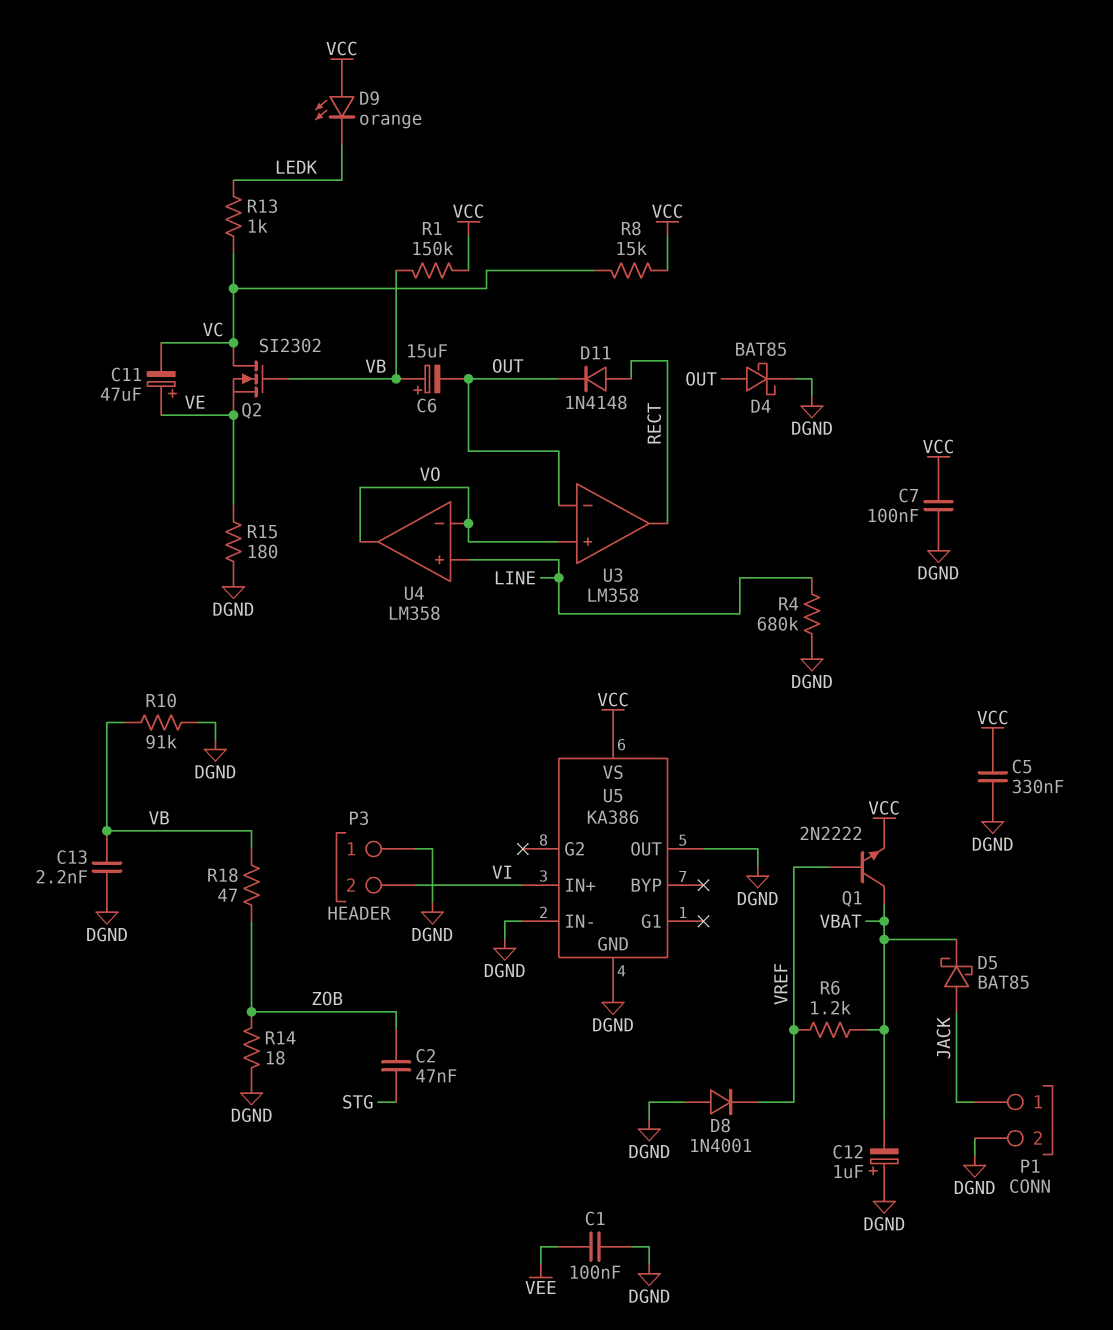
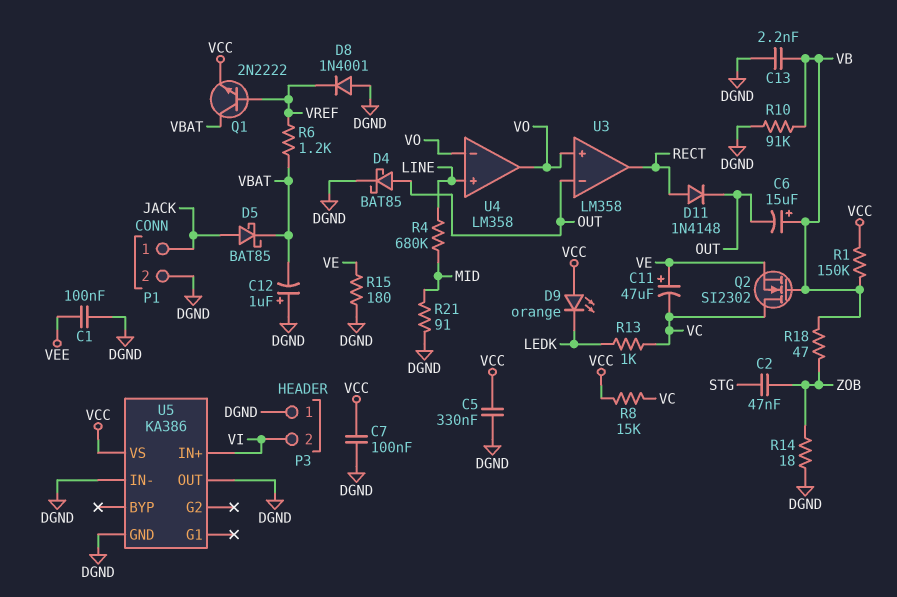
R4: 680k (DGND, LINE) -> 680k (LINE, MID)
R21: none -> 91 (DGND, MID)

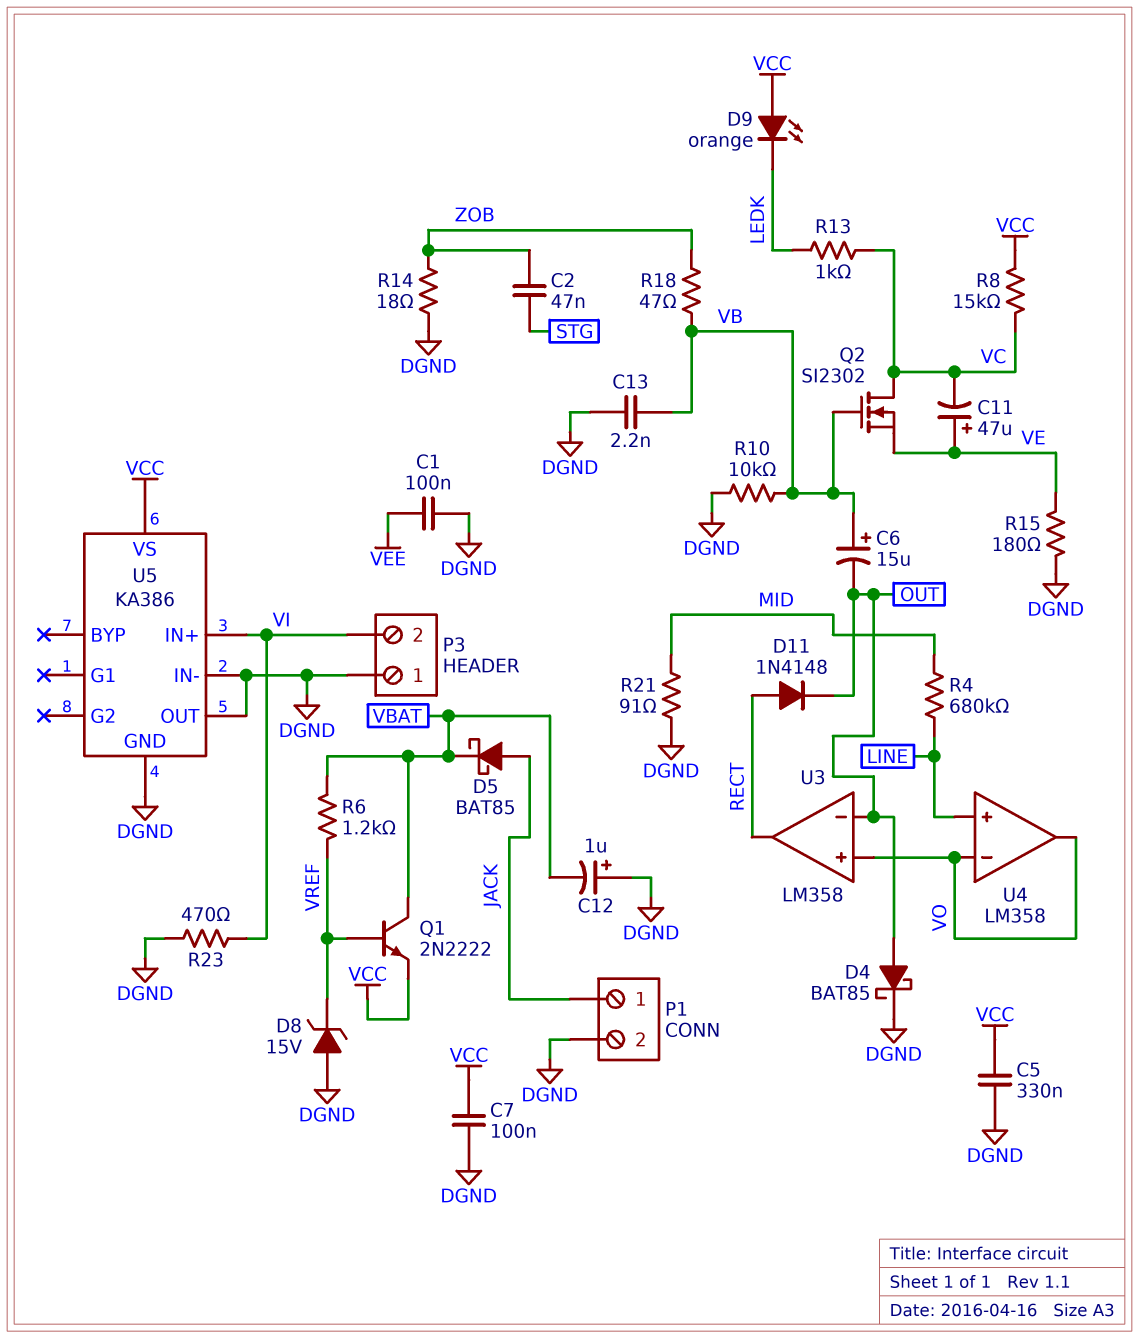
D8: diode 1N4001 (A DGND, K VREF) -> zener 15V (A DGND, K VREF)
R1: 150k (VB, VCC) -> none
R10: 91k (DGND, VB) -> 10k (DGND, VB)
R23: none -> 470 (DGND, VI)

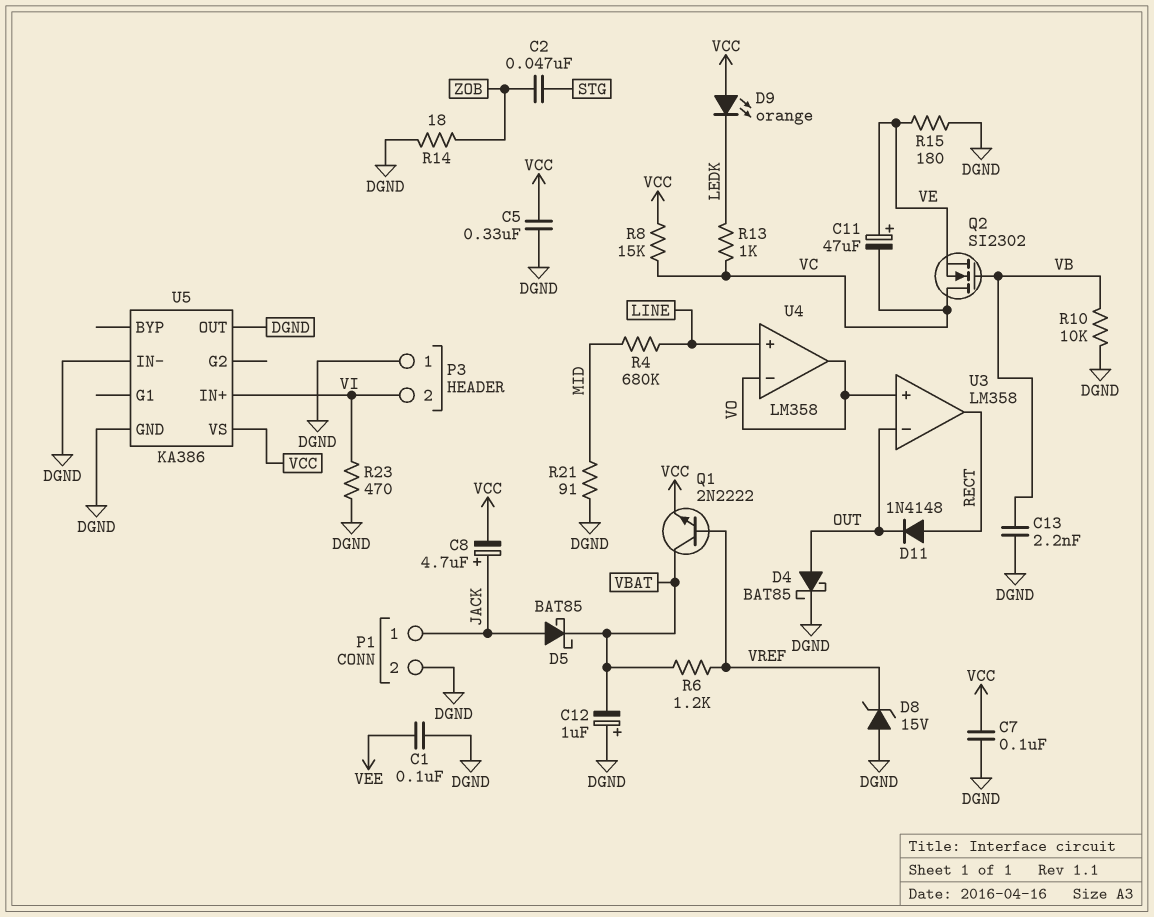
C6: 15uF (plus VB, minus OUT) -> none
C8: none -> 4.7uF (plus JACK, minus VCC)
R18: 47 (VB, ZOB) -> none

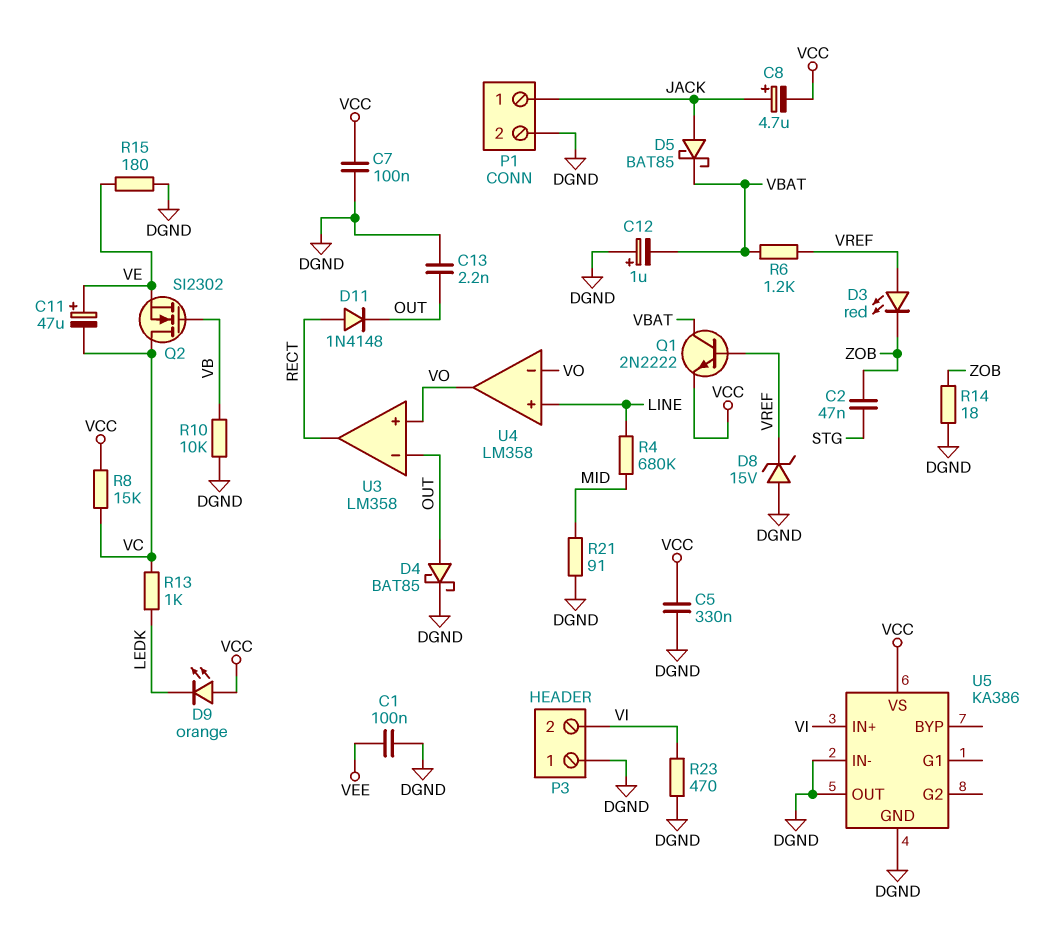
C13: 2.2nF (DGND, VB) -> 2.2nF (DGND, OUT)
D3: none -> LED red (A VREF, K ZOB)

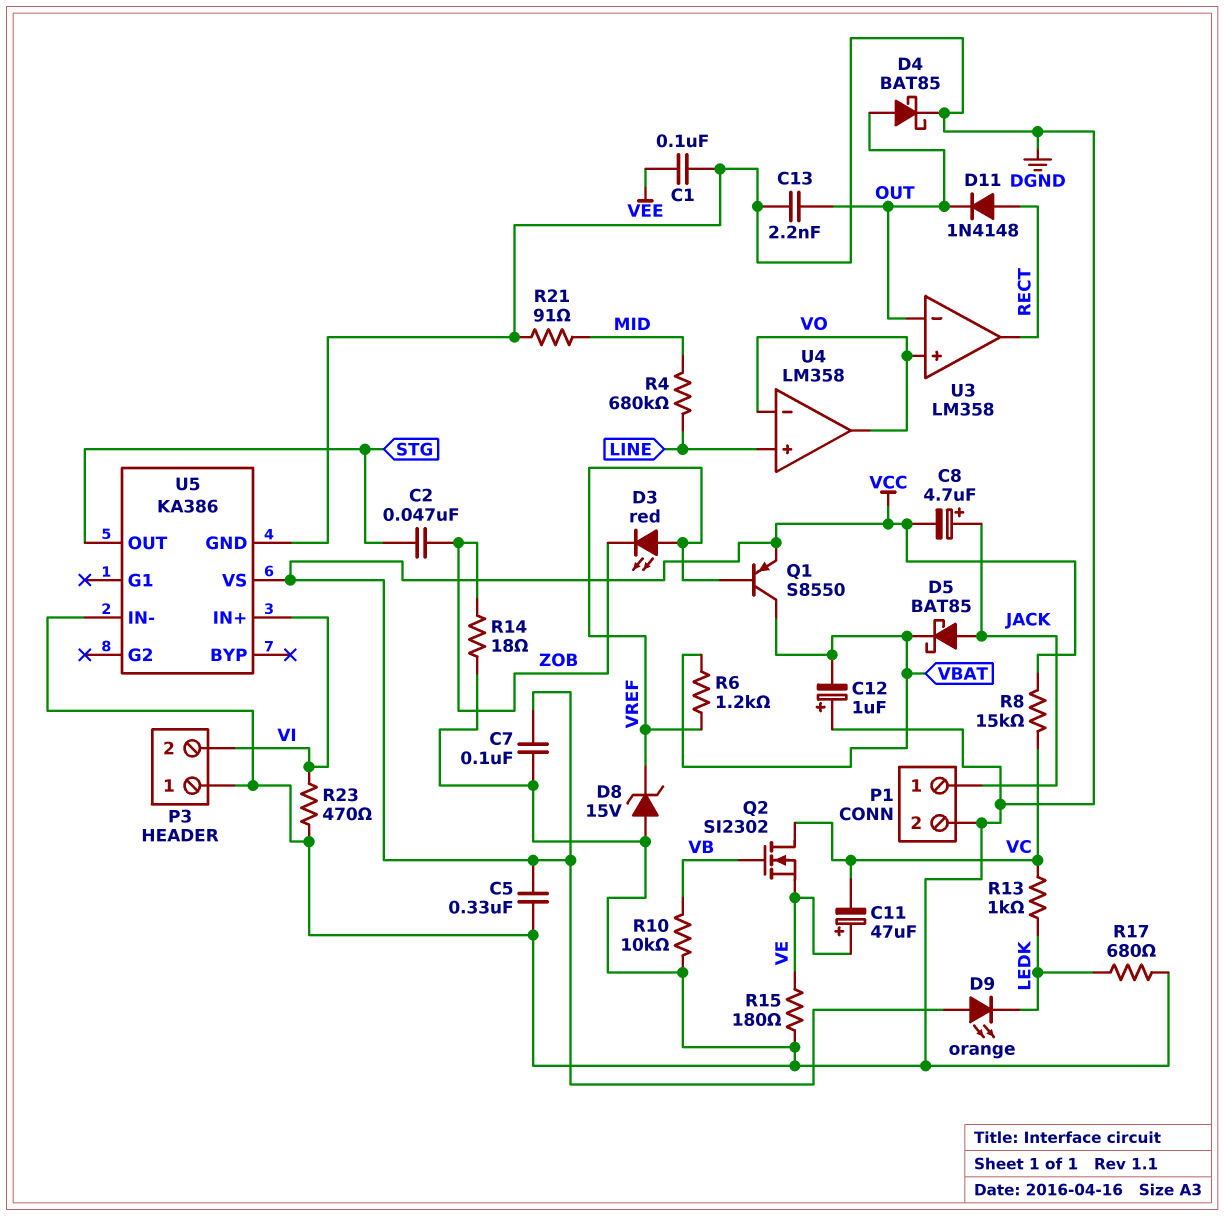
Q1: NPN 2N2222 (B VREF, C VBAT, E VCC) -> PNP S8550 (B VREF, C VBAT, E VCC)
R17: none -> 680 (DGND, LEDK)
U5 pin OUT: DGND -> STG

